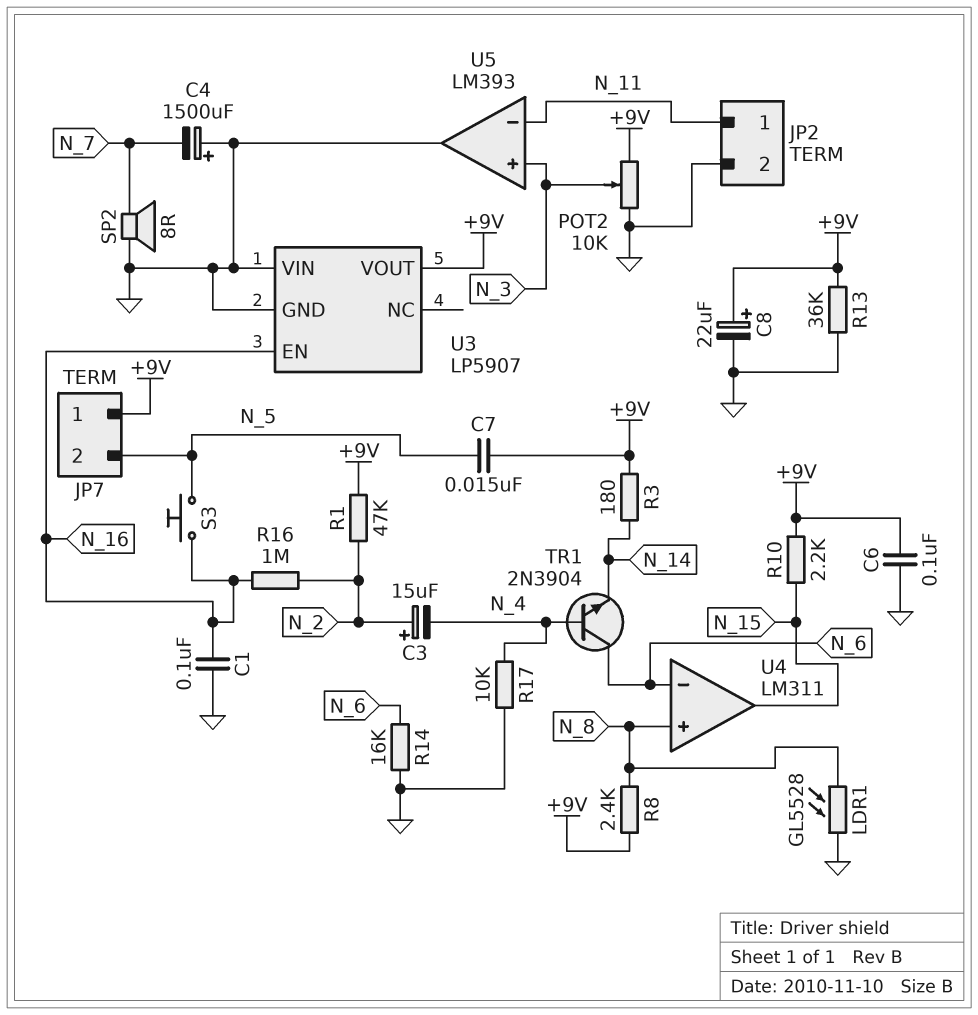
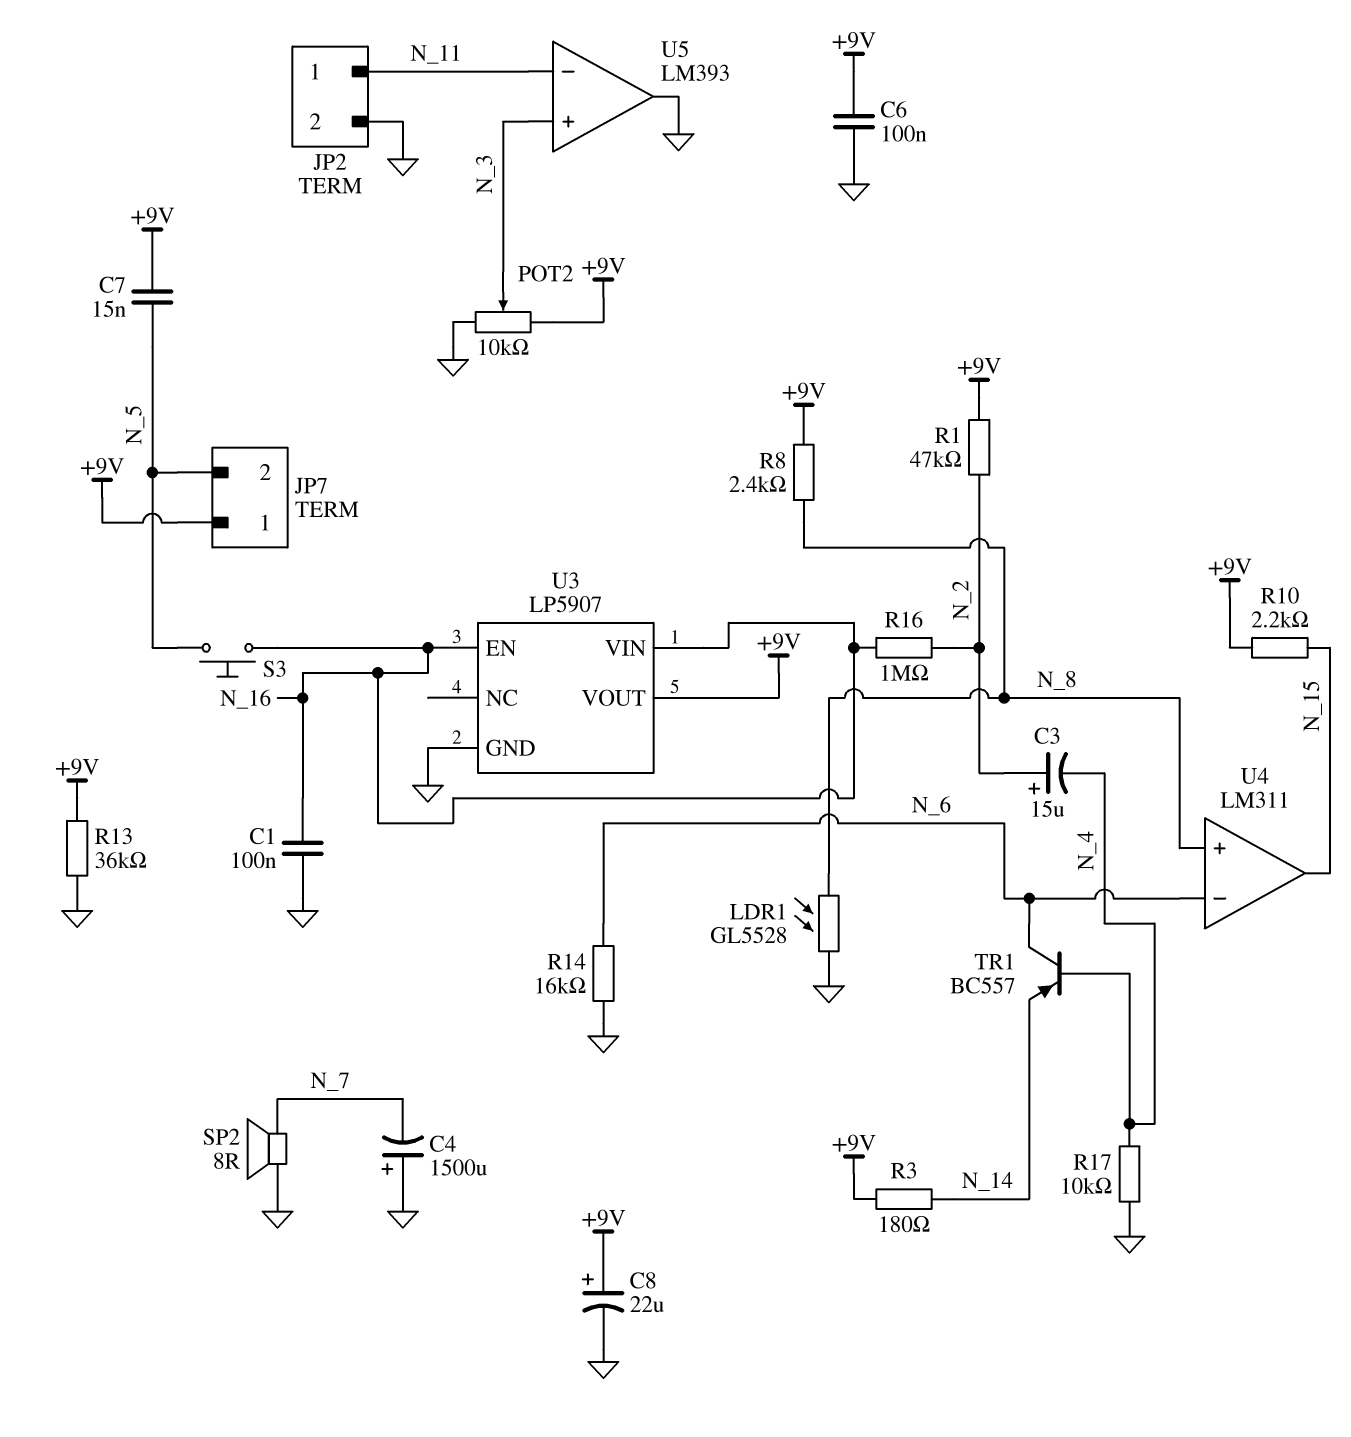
TR1: NPN 2N3904 (B N_4, C N_6, E N_14) -> PNP BC557 (B N_4, C N_6, E N_14)
U3 pin VIN: GND -> N_16

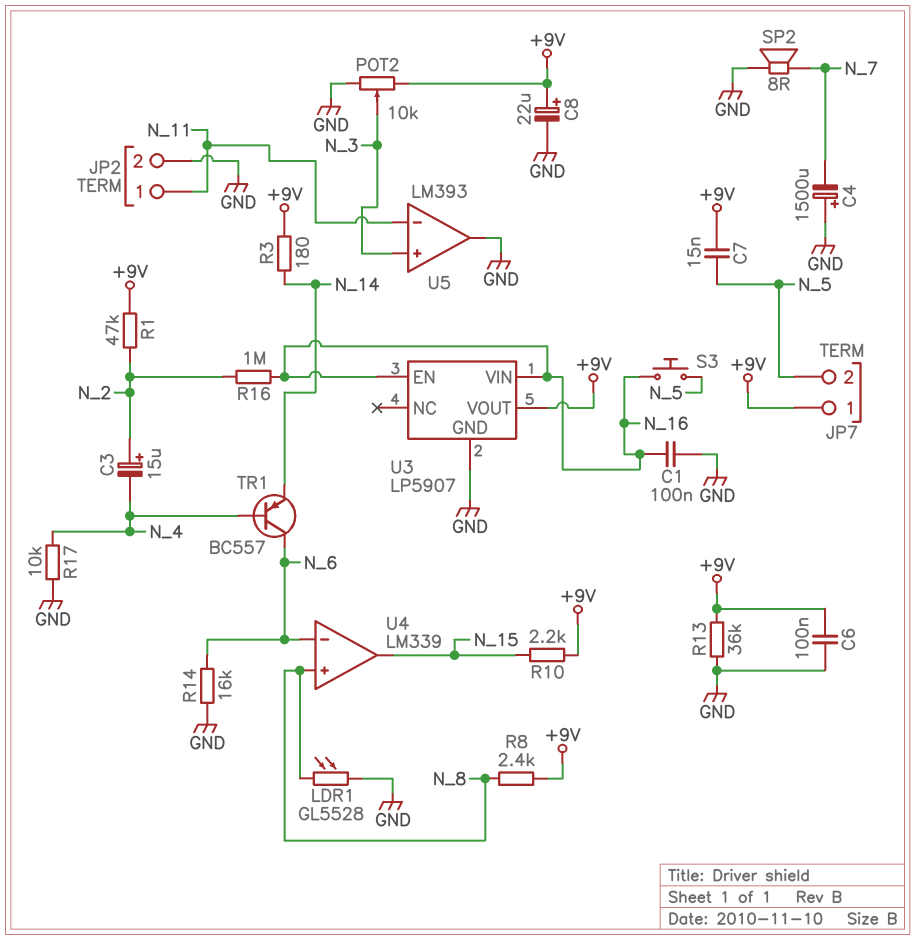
U4: LM311 -> LM339

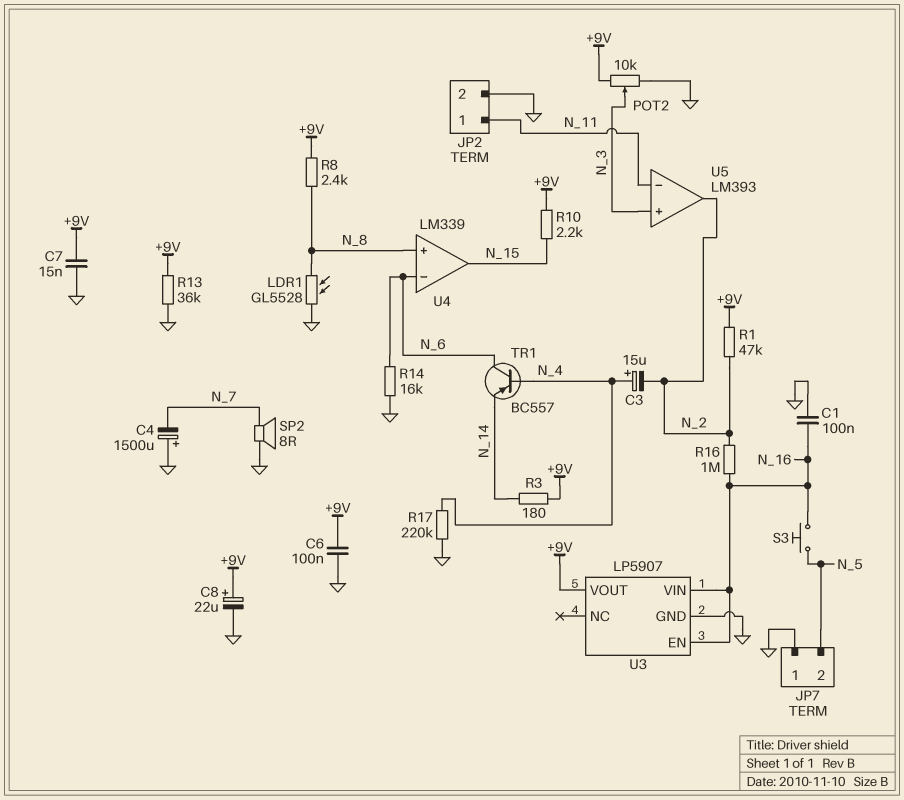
C3: 15uF (plus N_2, minus N_4) -> 15uF (plus N_4, minus N_2)
C7: 15nF (+9V, N_5) -> 15nF (+9V, GND)
JP7 pin 1: +9V -> GND
R17: 10k (GND, N_4) -> 220k (GND, N_4)
U5 pin out: GND -> N_2

